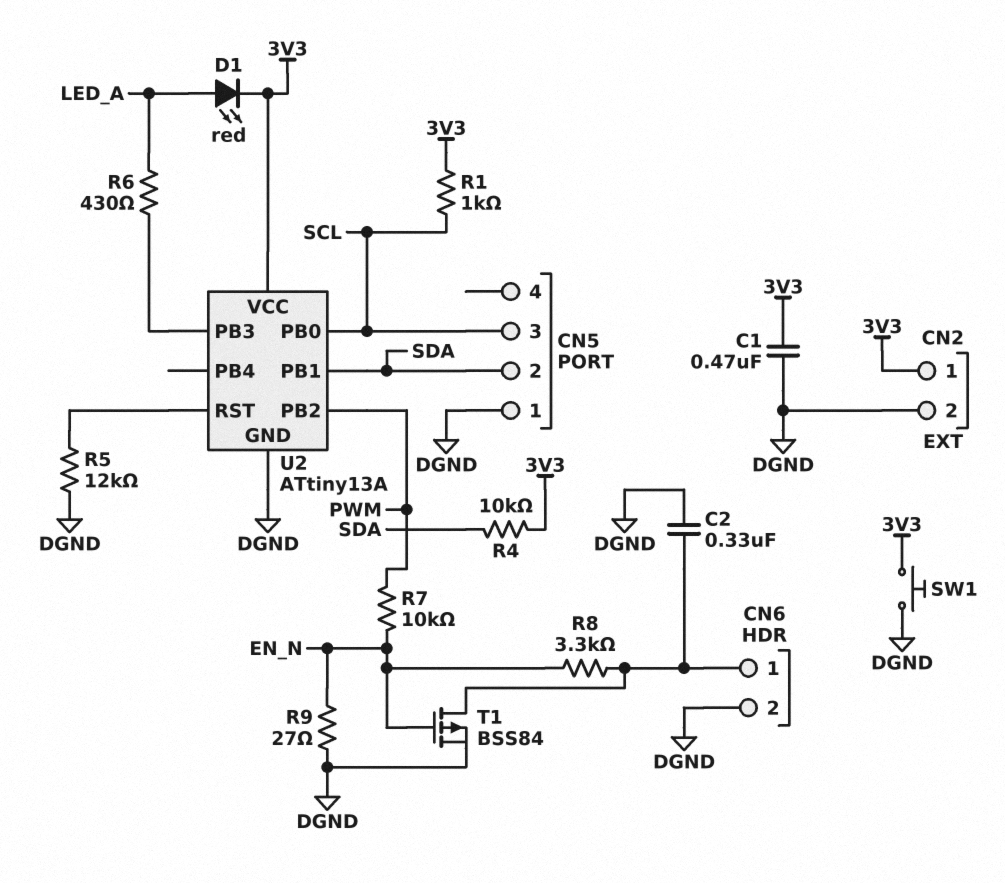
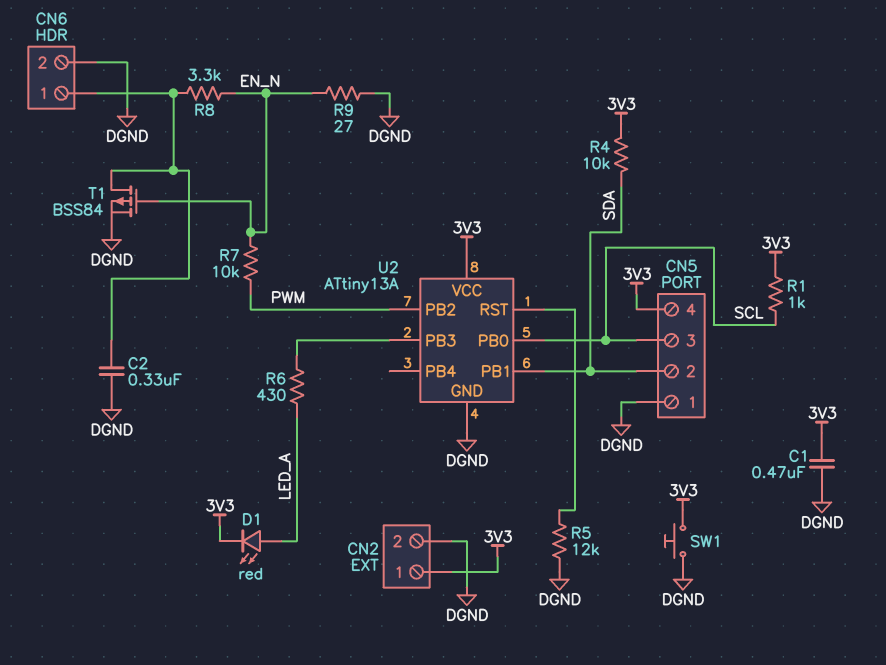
CN5 pin 4: none -> 3V3

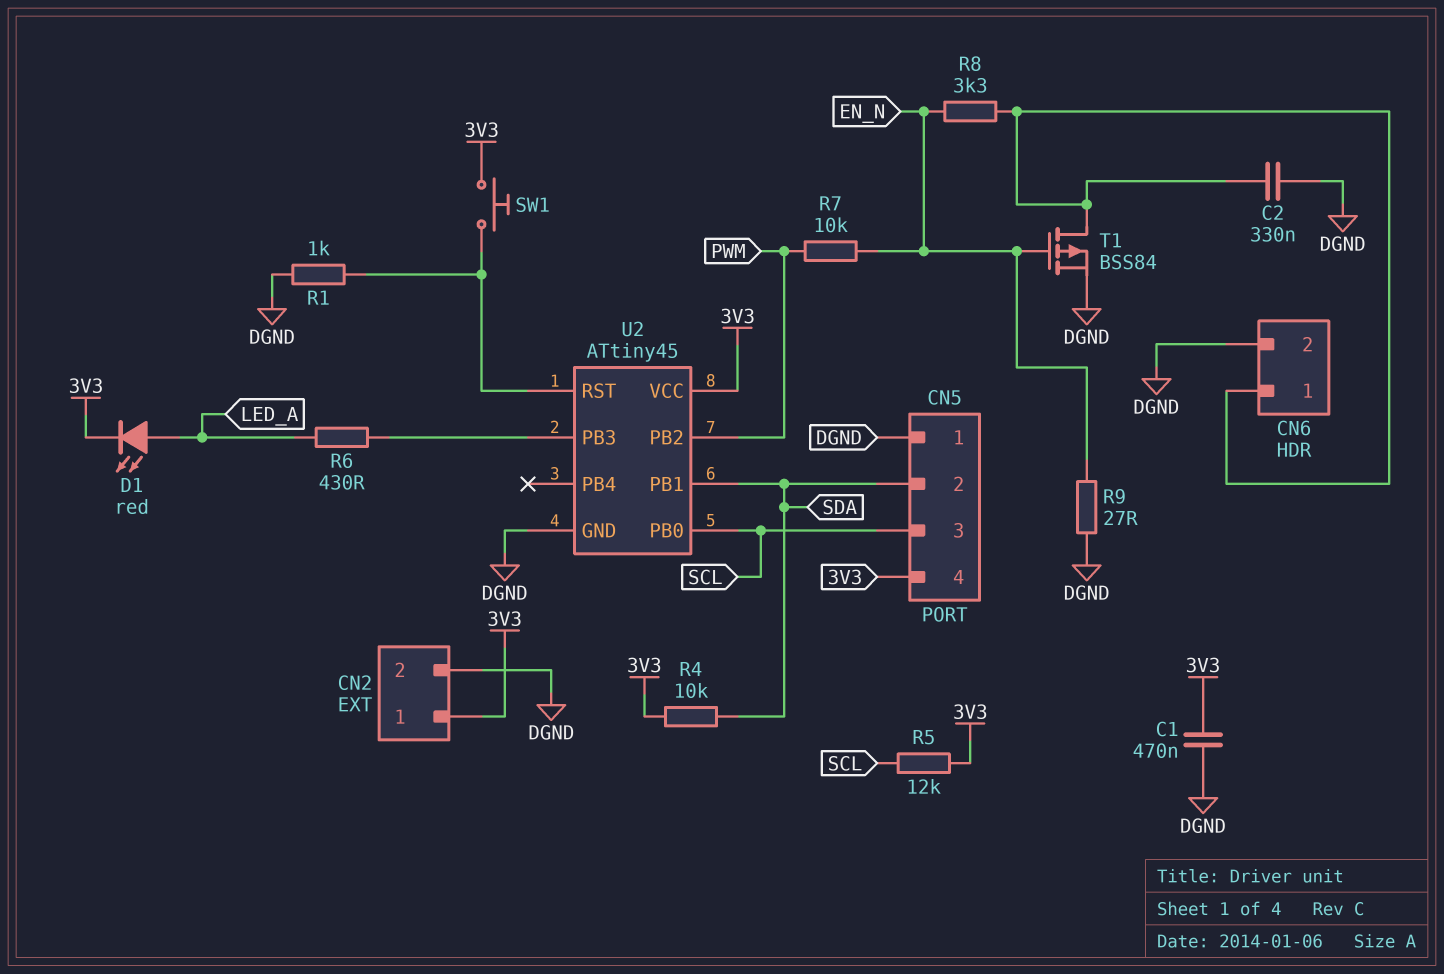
R1: 1k (3V3, SCL) -> 1k (DGND, U2/RST)
R5: 12k (DGND, U2/RST) -> 12k (3V3, SCL)
SW1: button (3V3, DGND) -> button (3V3, U2/RST)
U2: ATtiny13A -> ATtiny45

